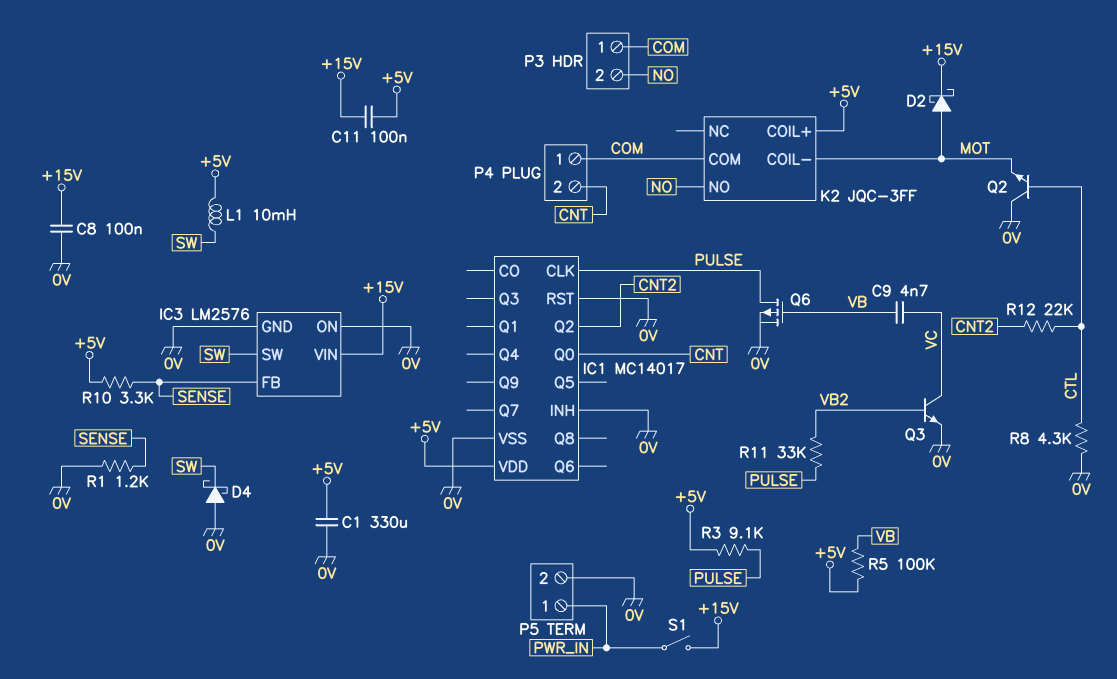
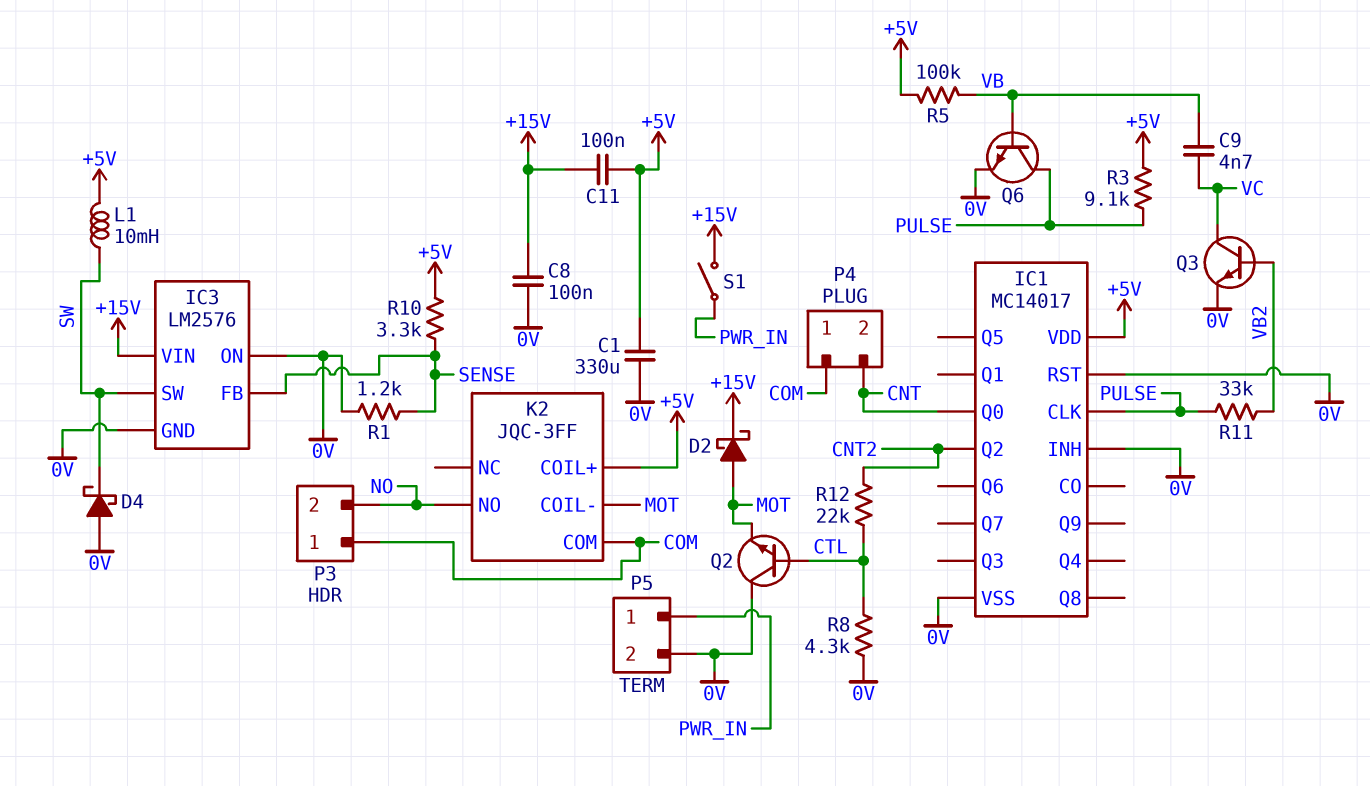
Q6: PMOS (G VB, D PULSE, S 0V) -> NPN (B VB, C PULSE, E 0V)

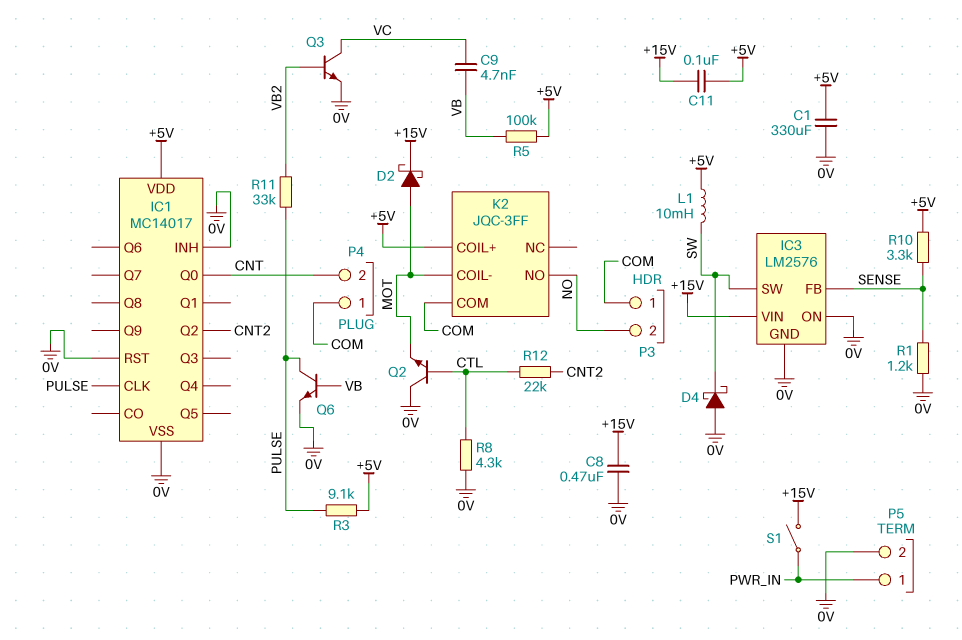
C8: 100nF (+15V, 0V) -> 470nF (+15V, 0V)

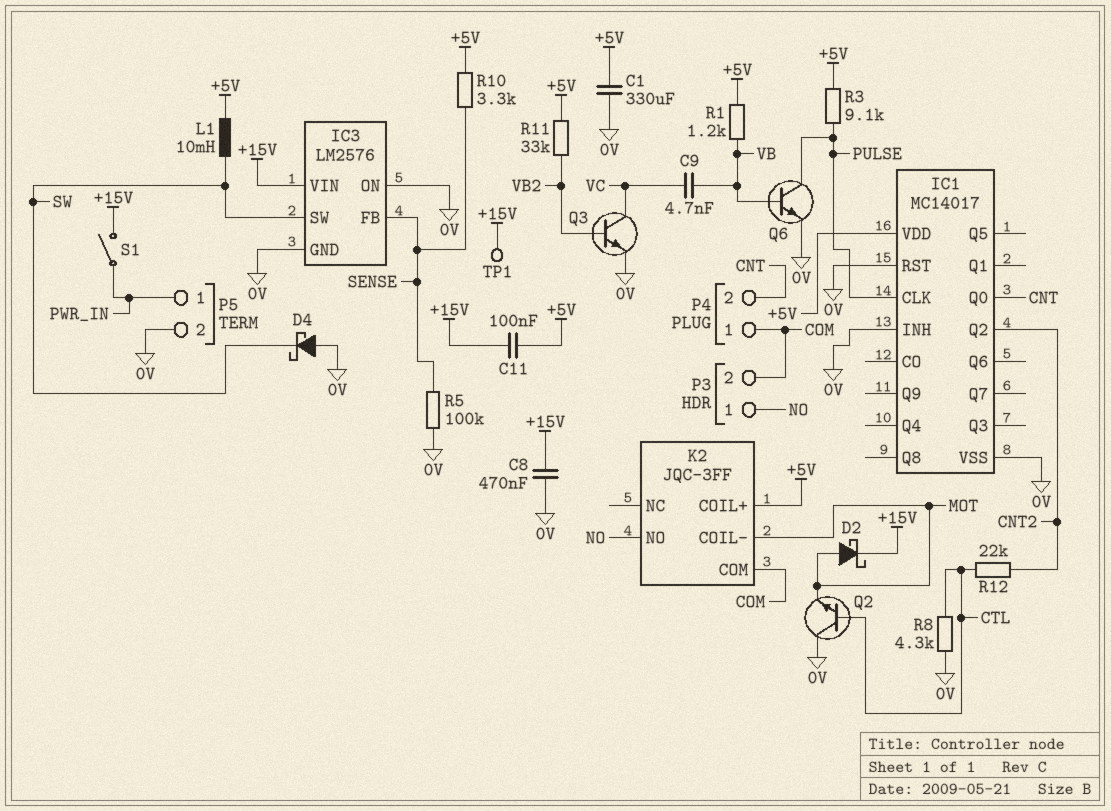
P3 pin 1: COM -> NO
P3 pin 2: NO -> COM
R1: 1.2k (0V, SENSE) -> 1.2k (+5V, VB)
R5: 100k (+5V, VB) -> 100k (0V, SENSE)
R11: 33k (PULSE, VB2) -> 33k (+5V, VB2)
TP1: none -> test point (+15V)

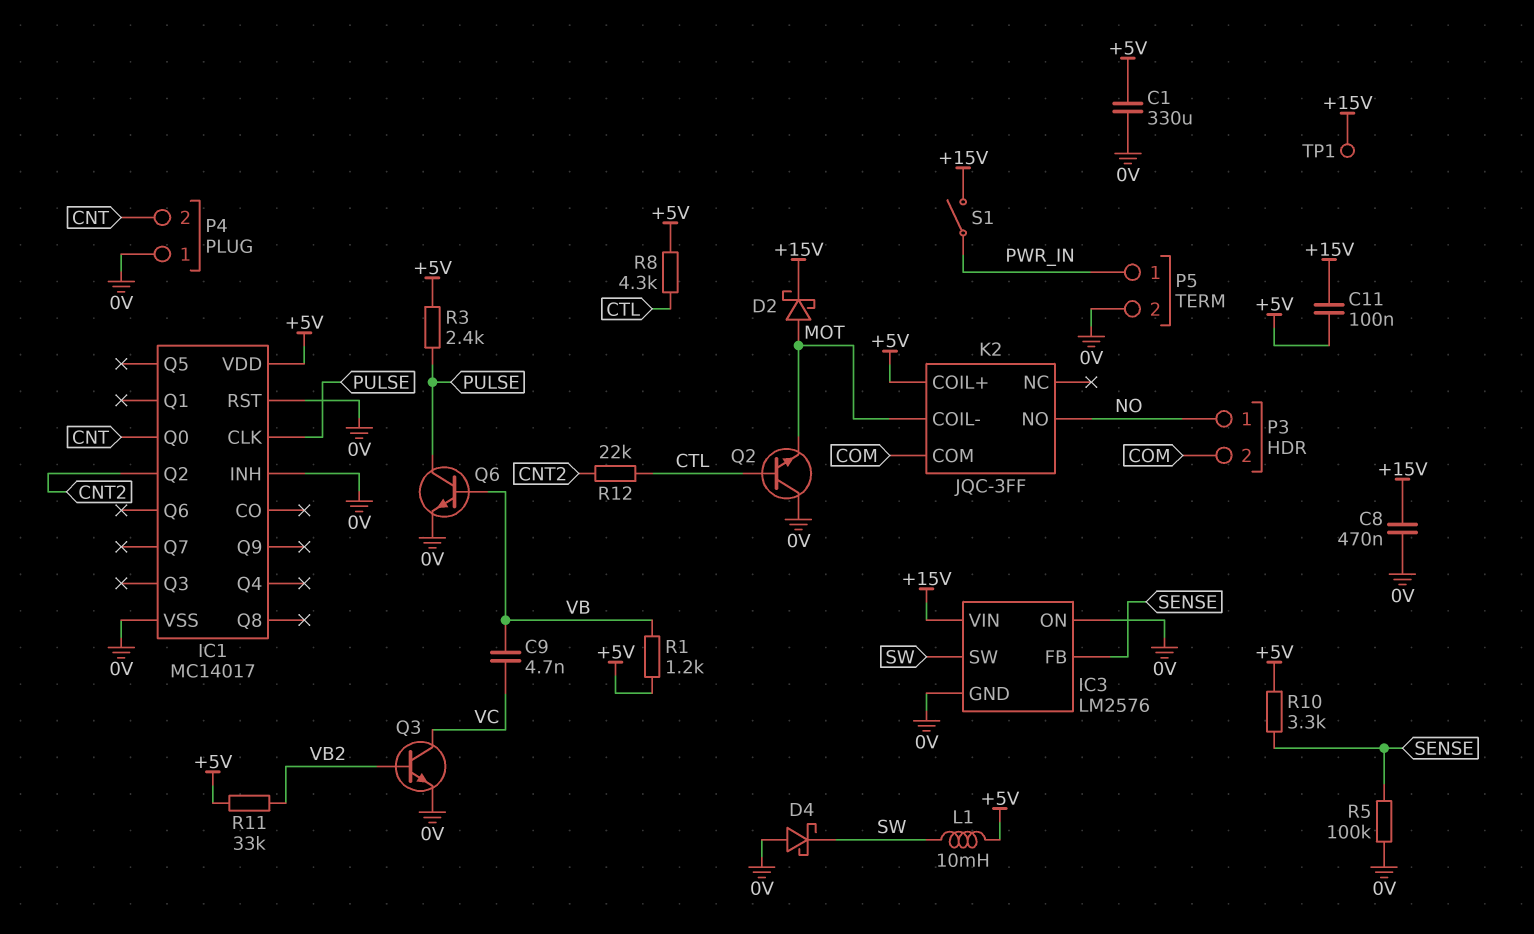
P4 pin 1: COM -> 0V
R3: 9.1k (+5V, PULSE) -> 2.4k (+5V, PULSE)
R8: 4.3k (0V, CTL) -> 4.3k (+5V, CTL)

